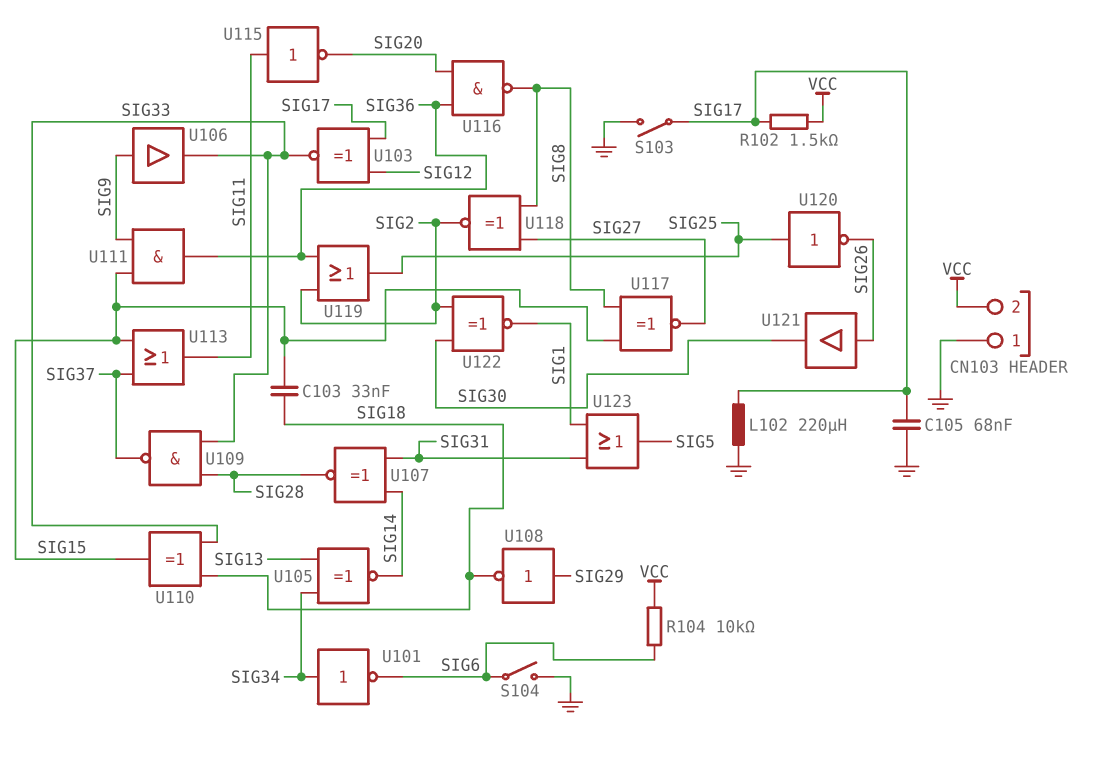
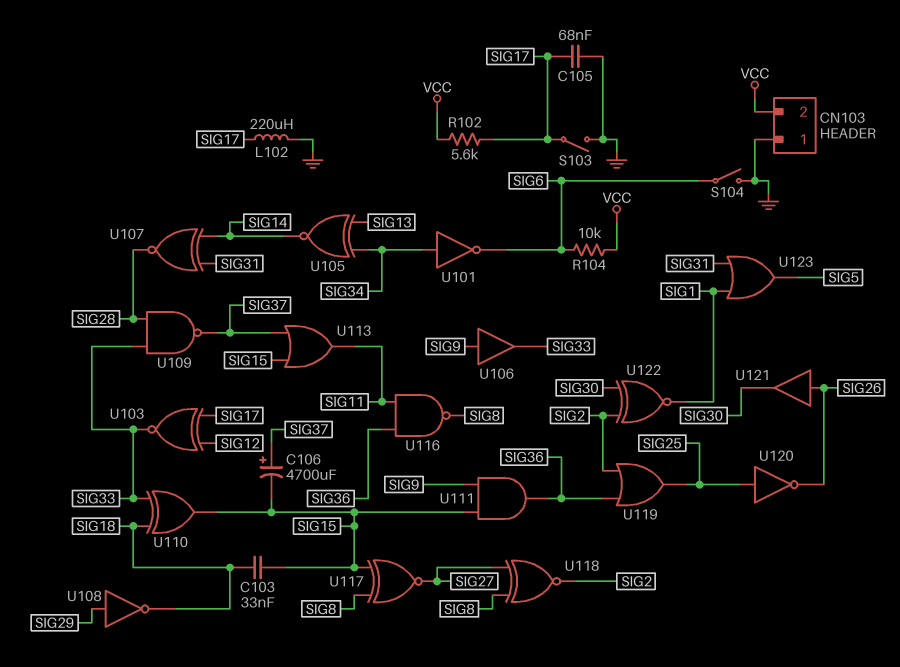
C106: none -> 4700uF (plus SIG37, minus SIG15)
R102: 1.5k (SIG17, VCC) -> 5.6k (SIG17, VCC)
U115: NOT (in SIG11, out SIG20) -> none
U116: NAND (in SIG20, in SIG36, out SIG8) -> NAND (in SIG11, in SIG36, out SIG8)

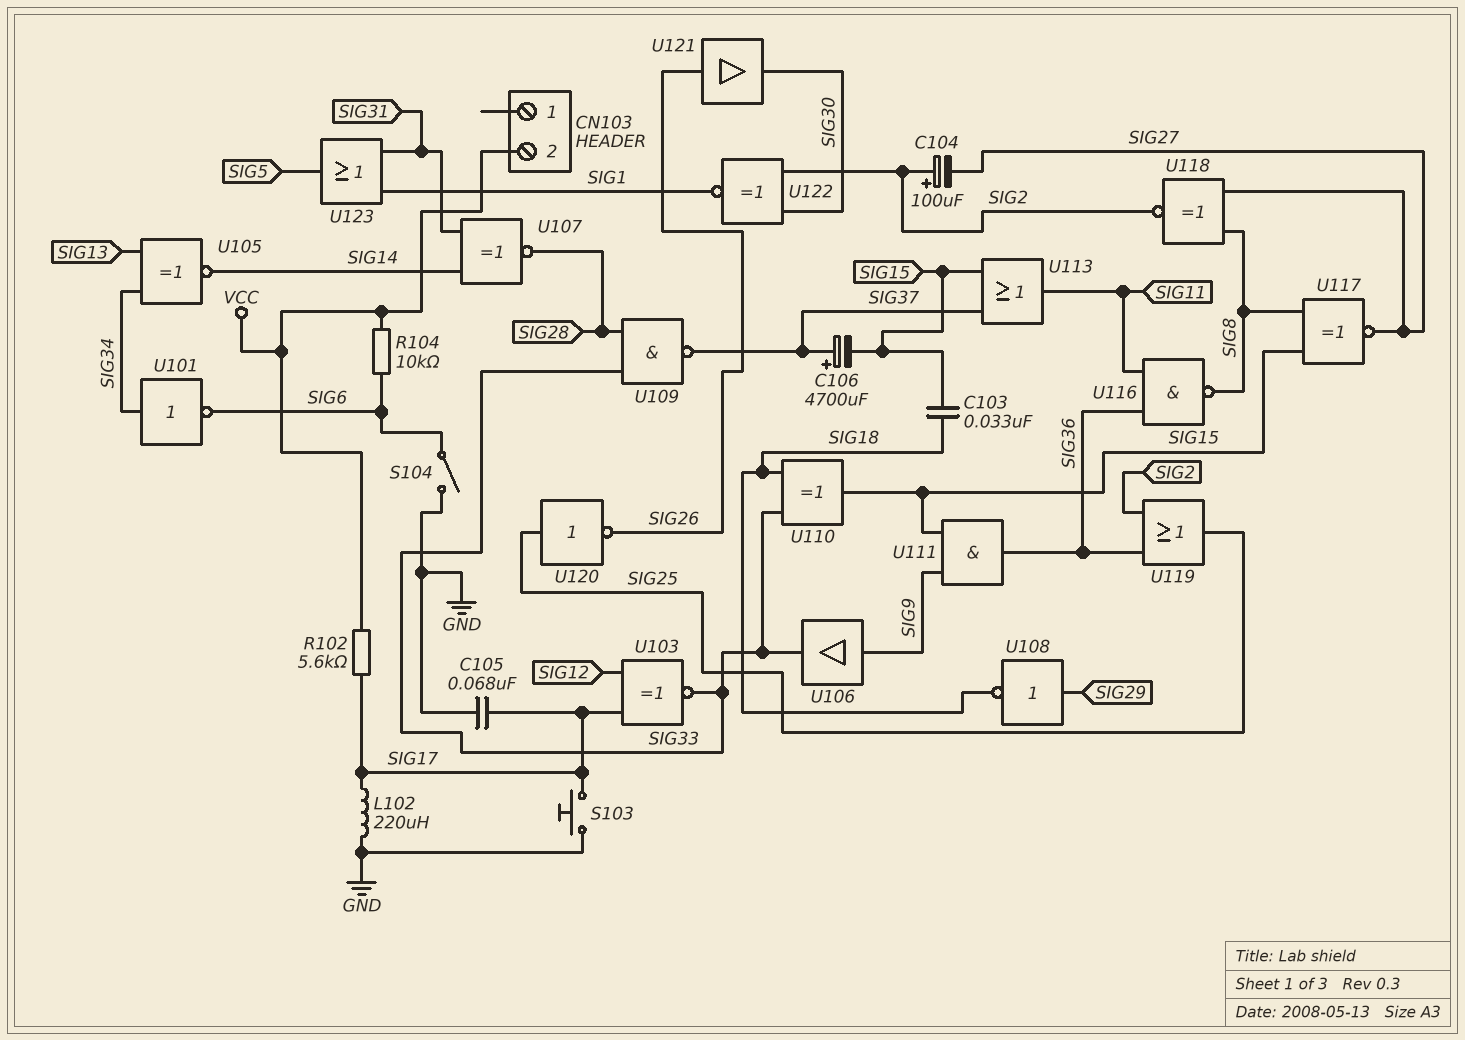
C104: none -> 100uF (plus SIG2, minus SIG27)
CN103 pin 1: GND -> none
S103: switch (GND, SIG17) -> button (GND, SIG17)

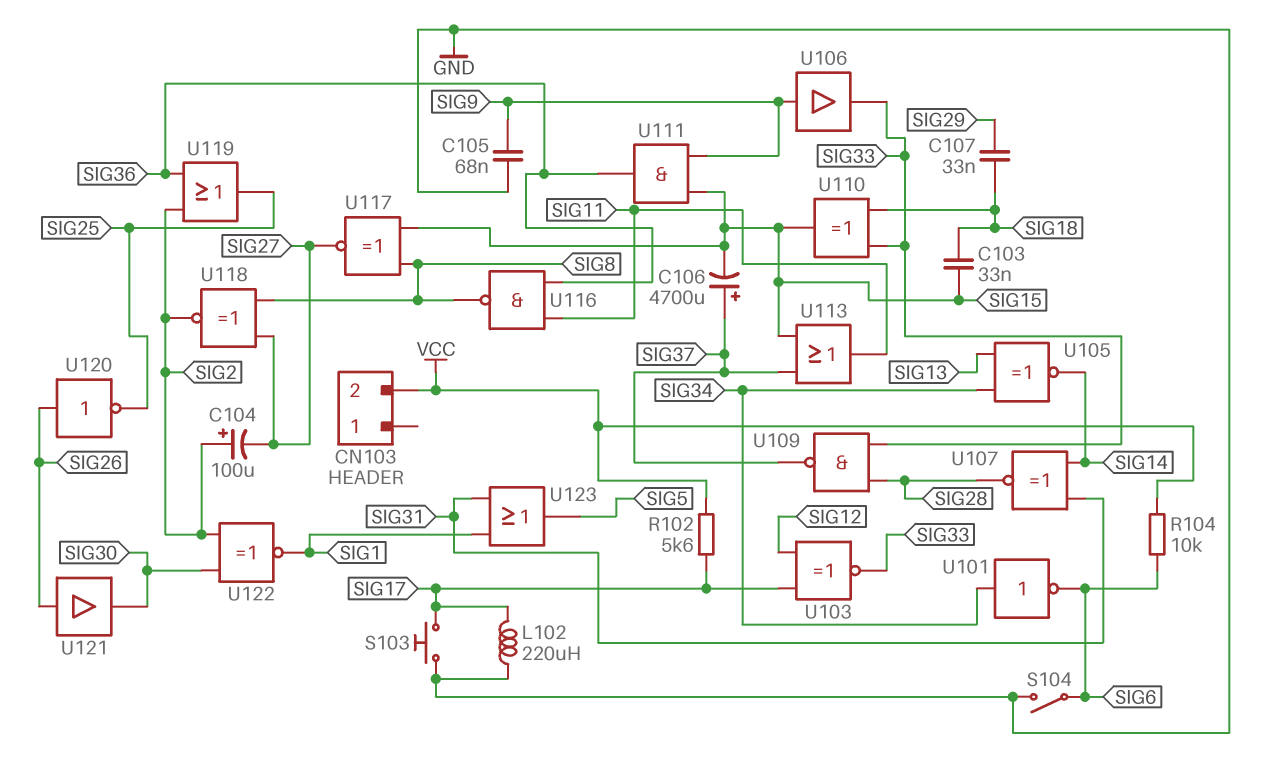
C105: 68nF (GND, SIG17) -> 68nF (GND, SIG9)
C107: none -> 33nF (SIG18, SIG29)
U108: NOT (in SIG29, out SIG18) -> none
U120: NOT (in SIG25, out SIG26) -> NOT (in SIG26, out SIG25)

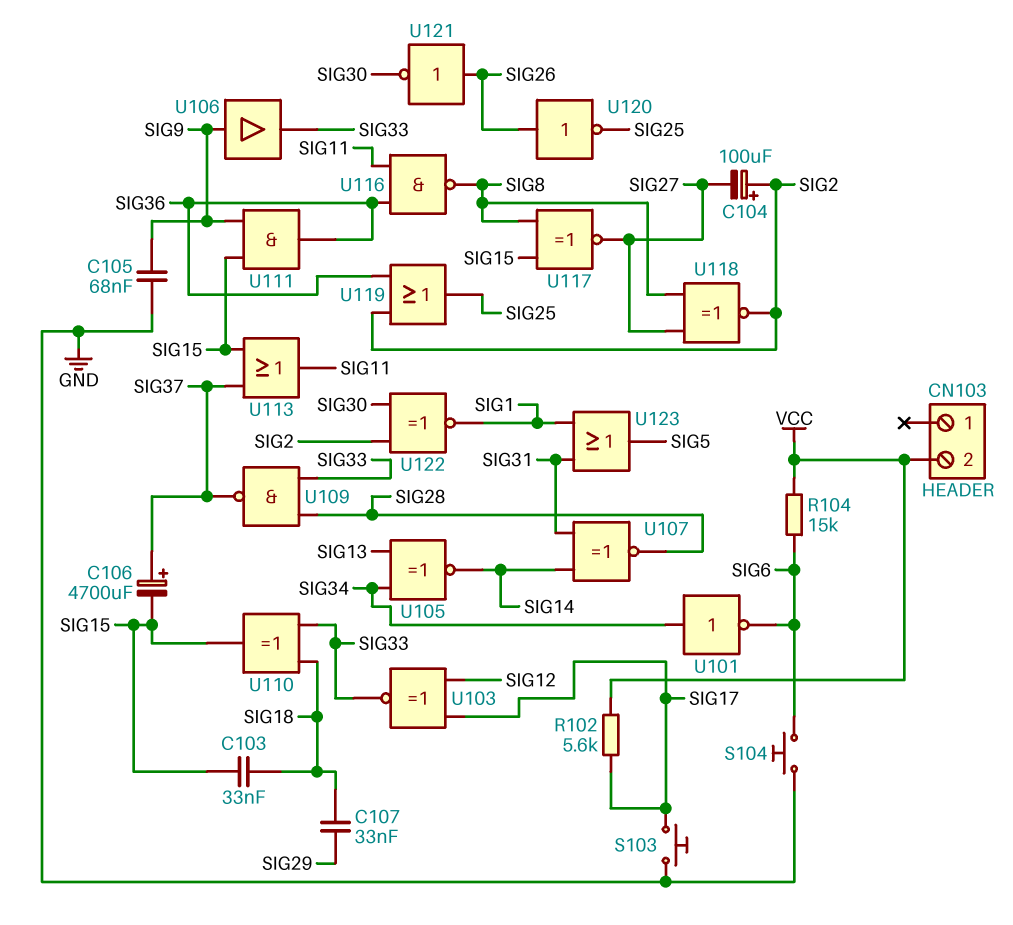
L102: 220uH (GND, SIG17) -> none
R104: 10k (SIG6, VCC) -> 15k (SIG6, VCC)
S104: switch (GND, SIG6) -> button (GND, SIG6)
U121: buffer (in SIG26, out SIG30) -> NOT (in SIG26, out SIG30)

